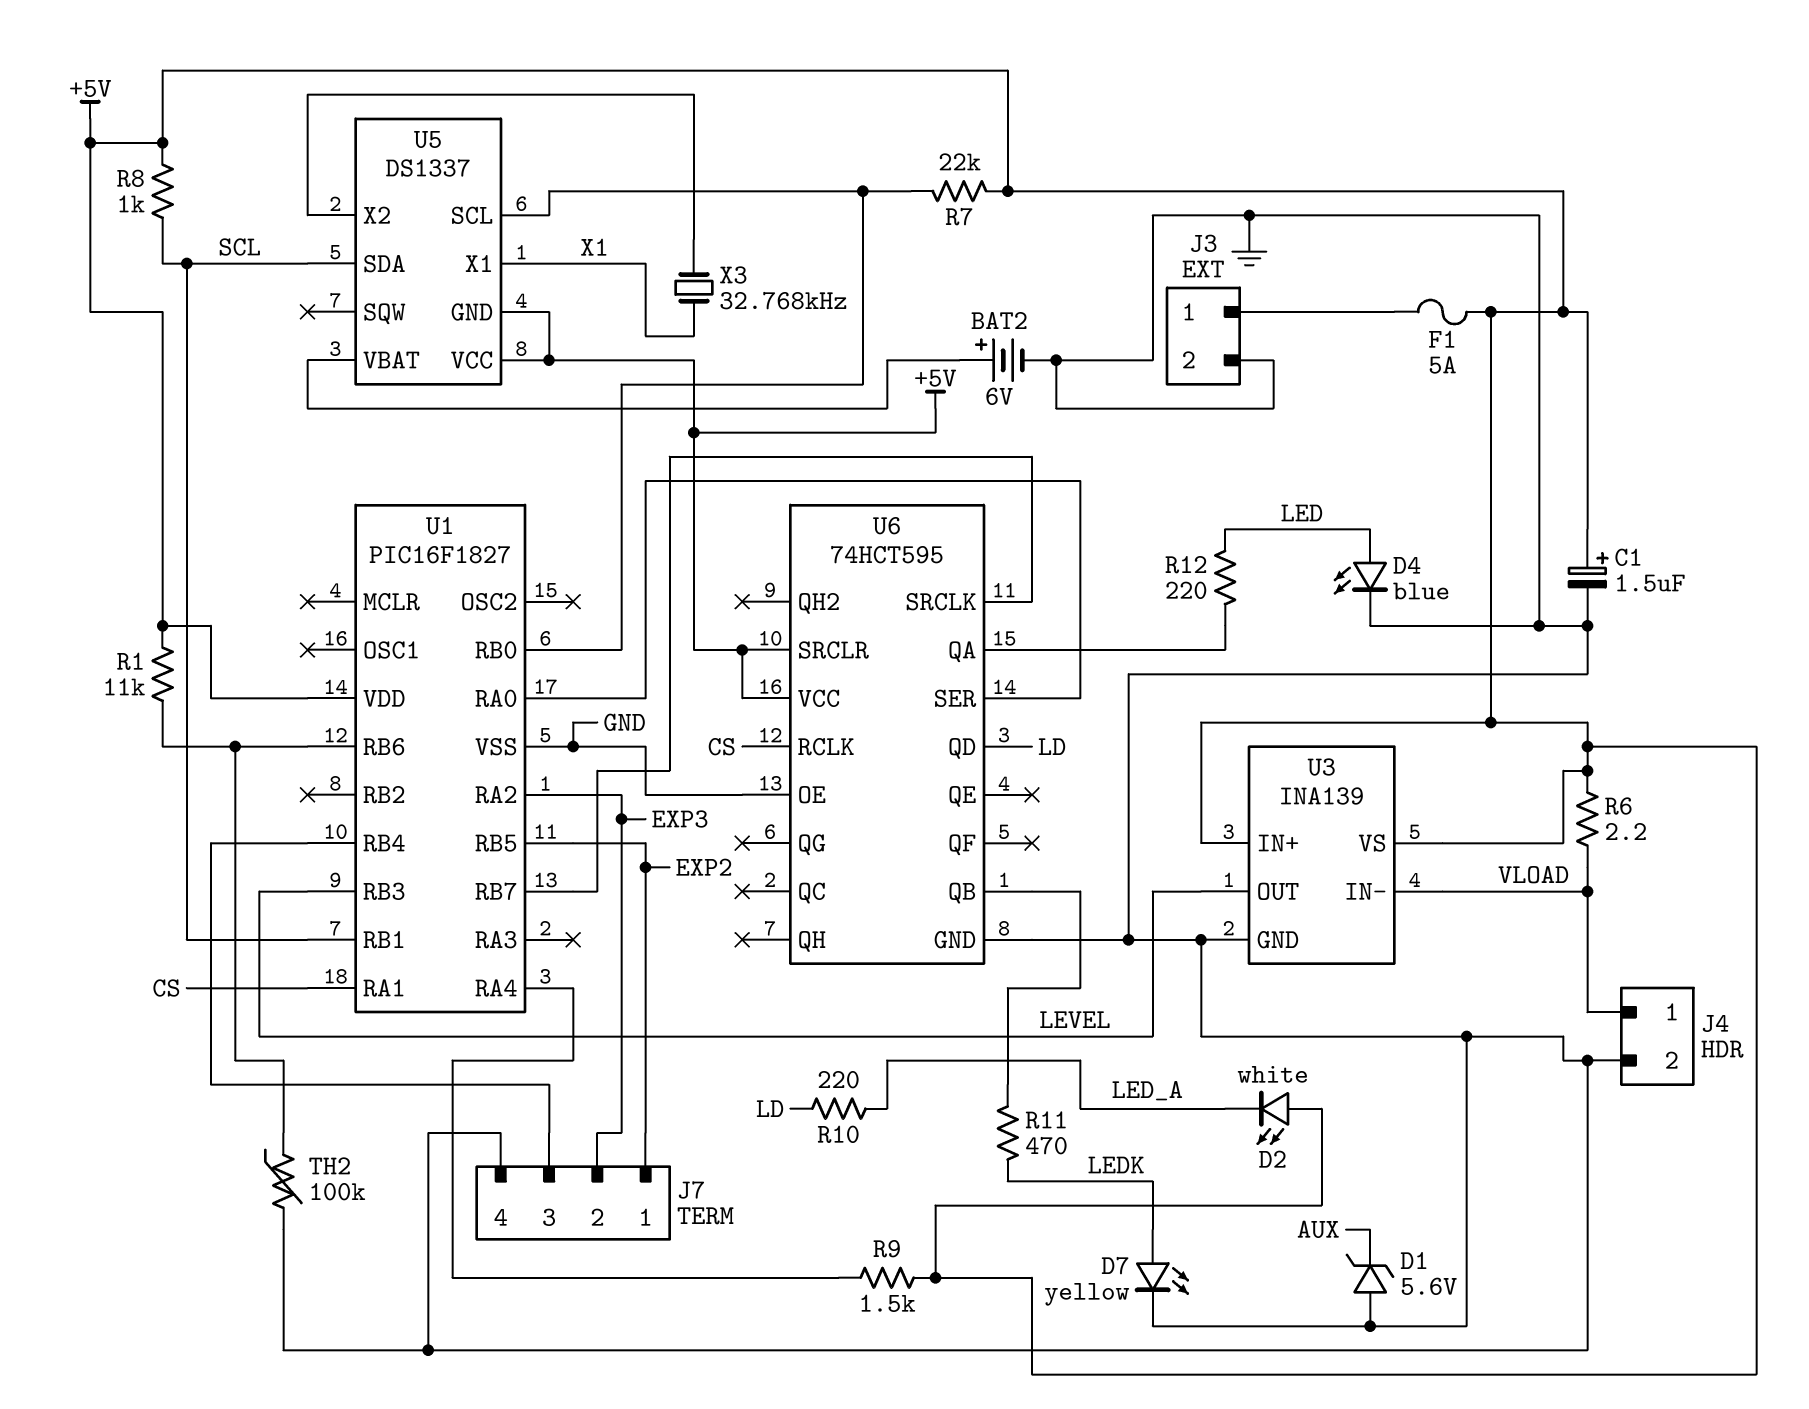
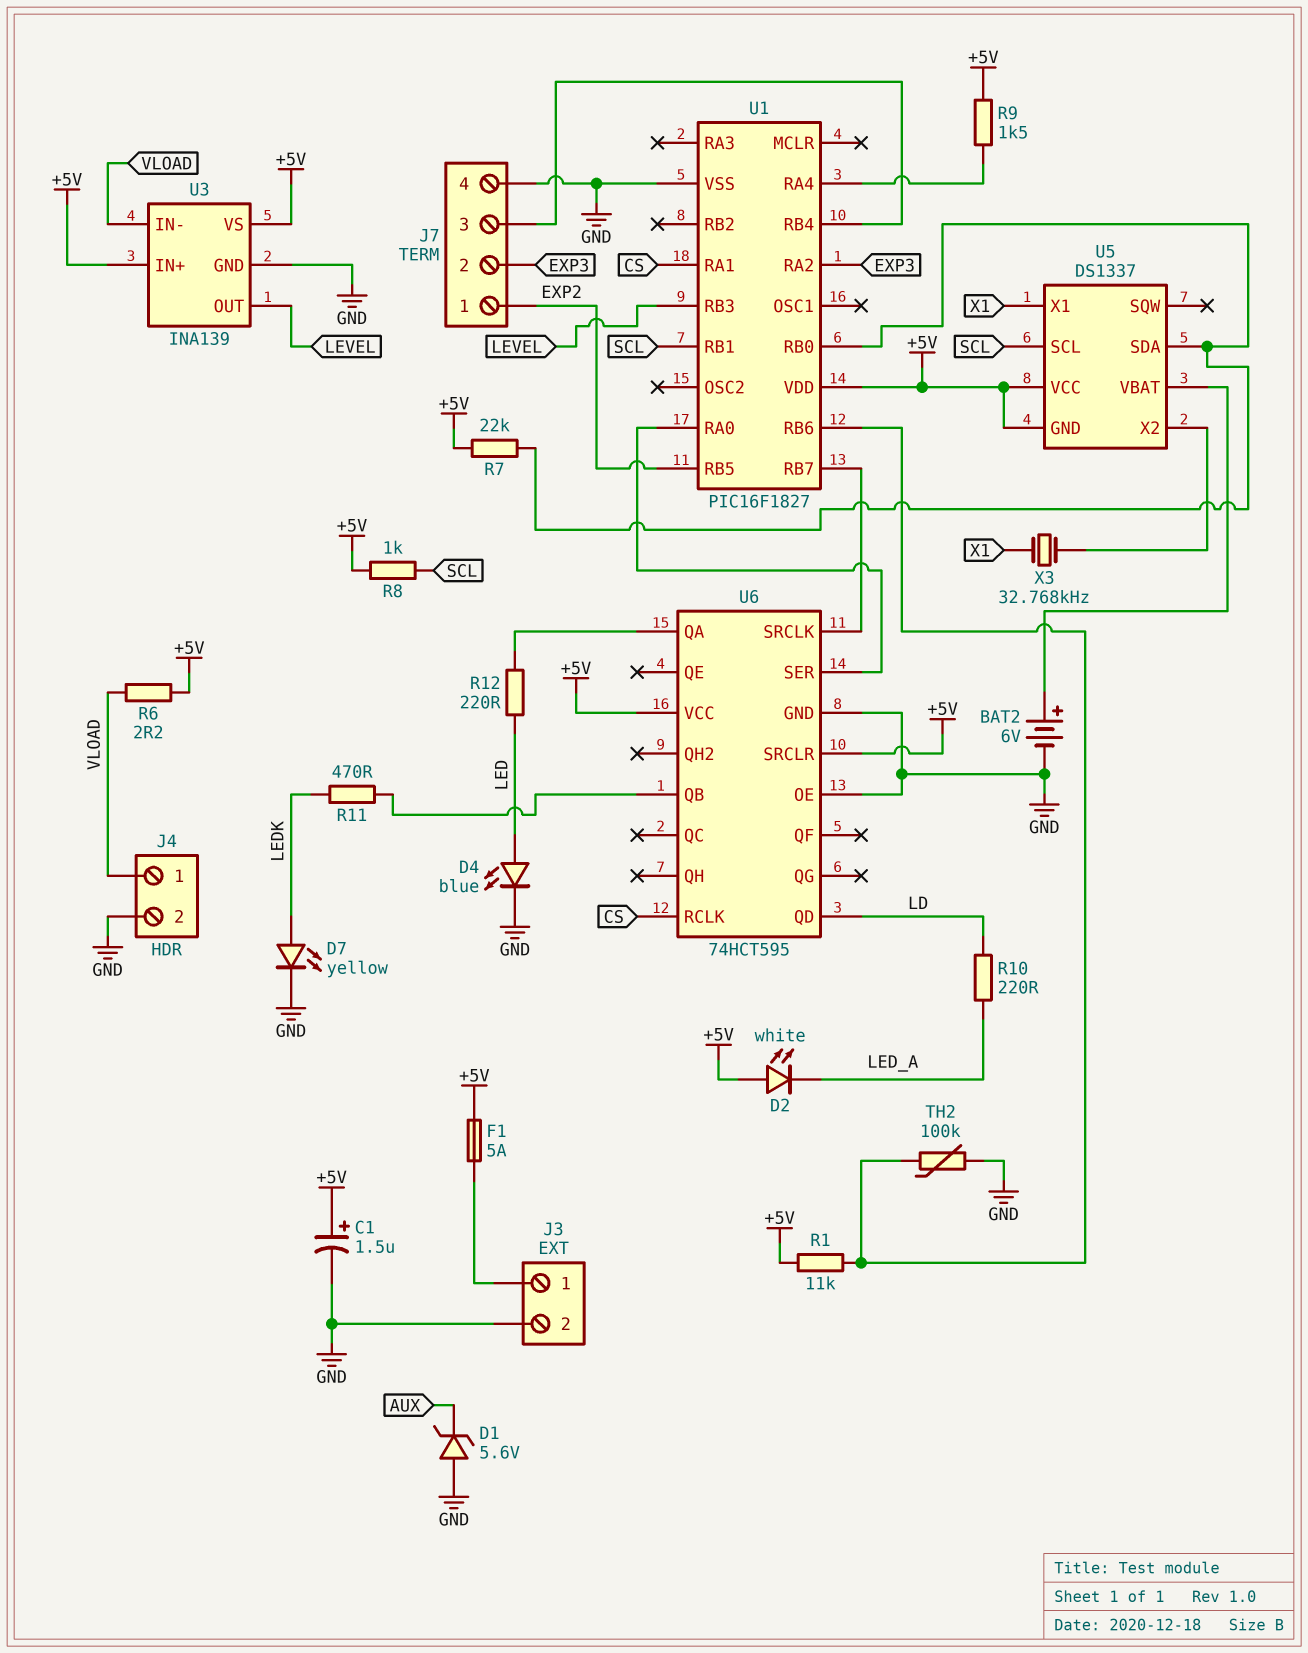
U5 pin SCL: U1/RB0 -> SCL
U5 pin SDA: SCL -> U1/RB0

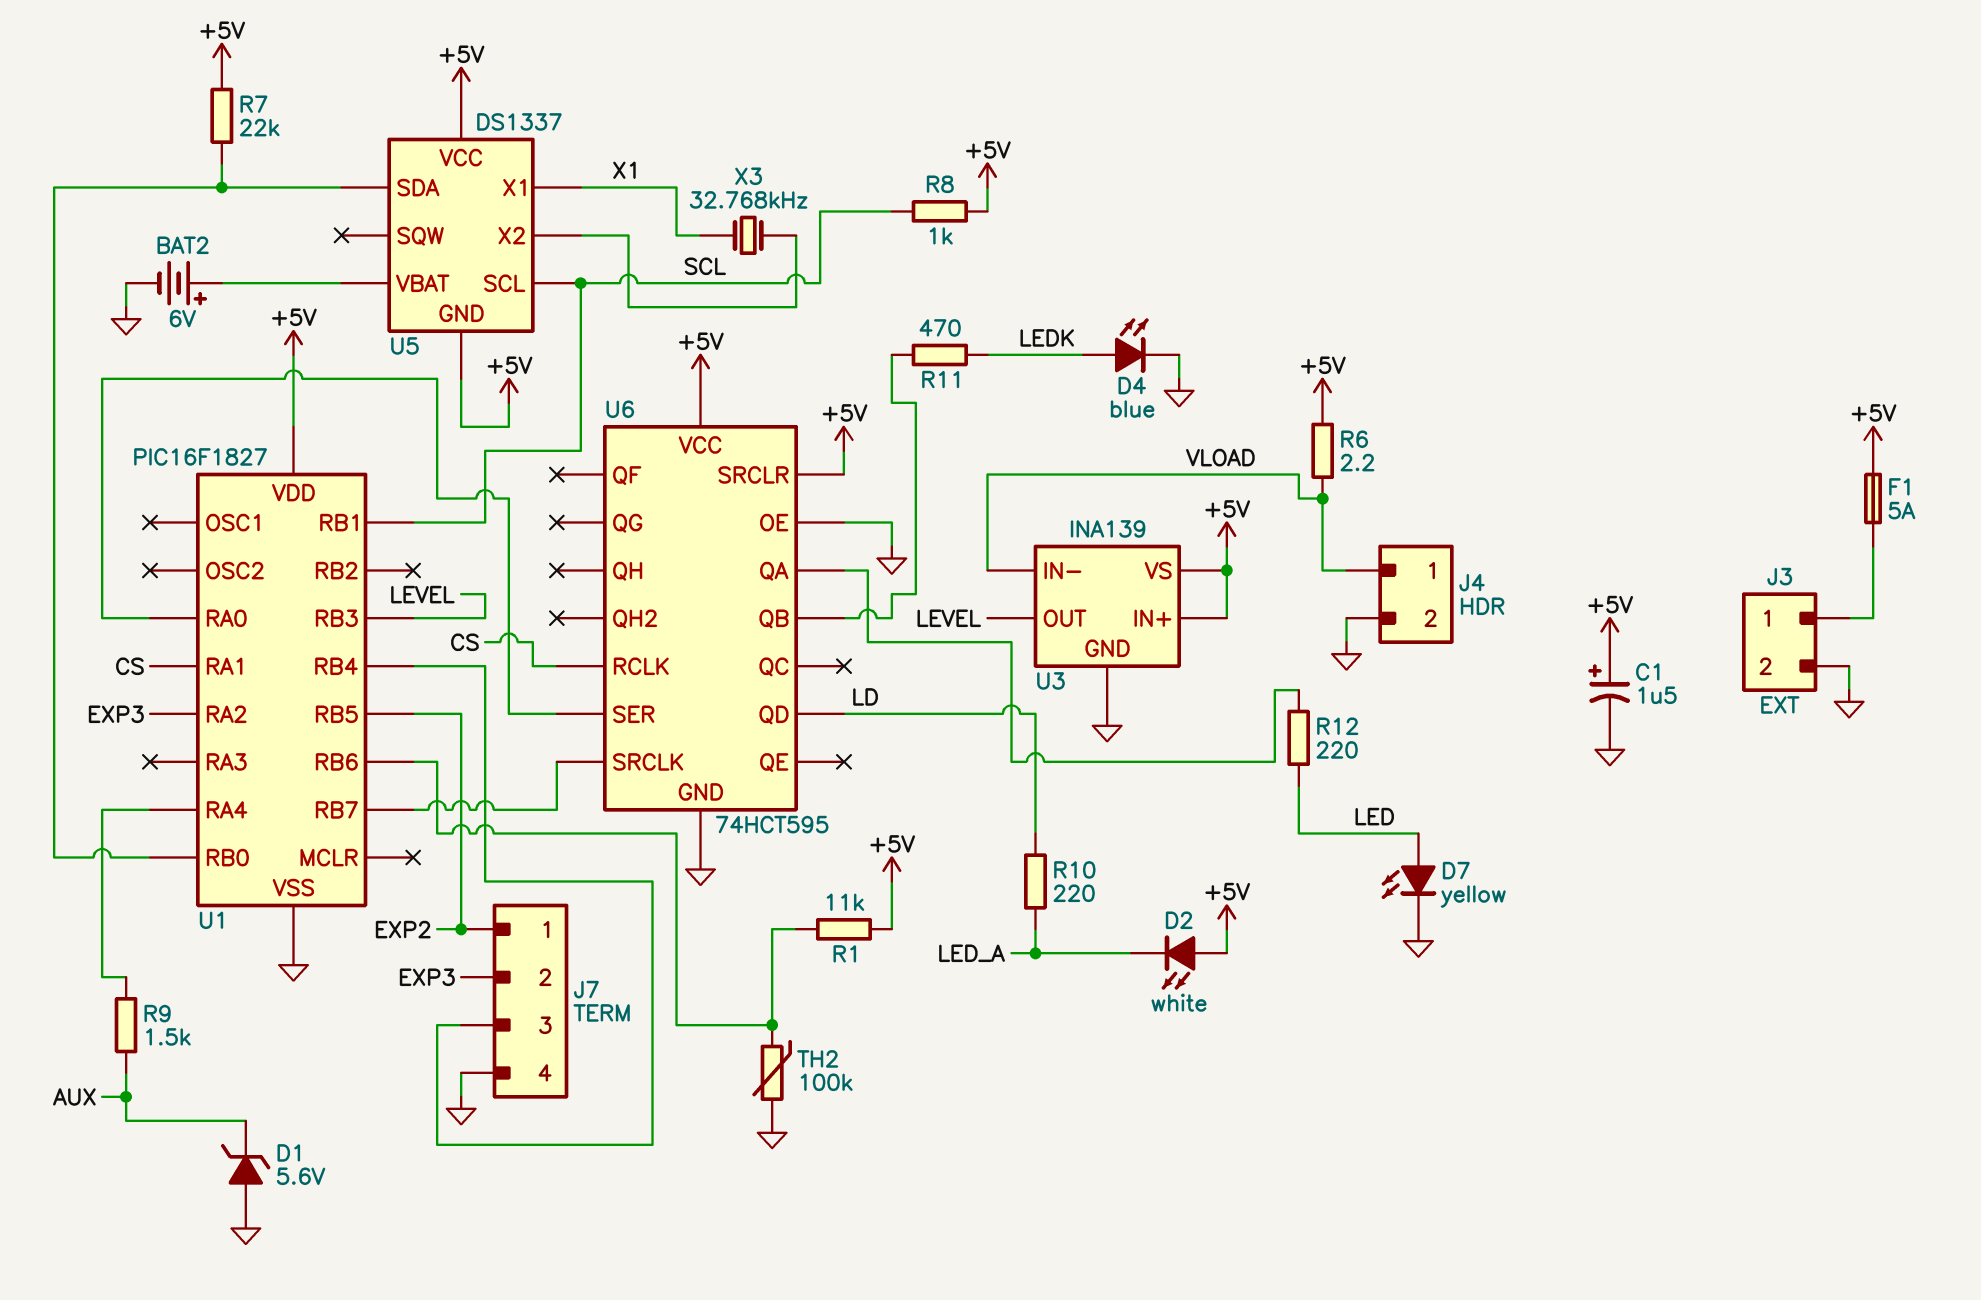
D4: LED blue (A LED, K GND) -> LED blue (A LEDK, K GND)
D7: LED yellow (A LEDK, K GND) -> LED yellow (A LED, K GND)
R9: 1.5k (+5V, U1/RA4) -> 1.5k (AUX, U1/RA4)

